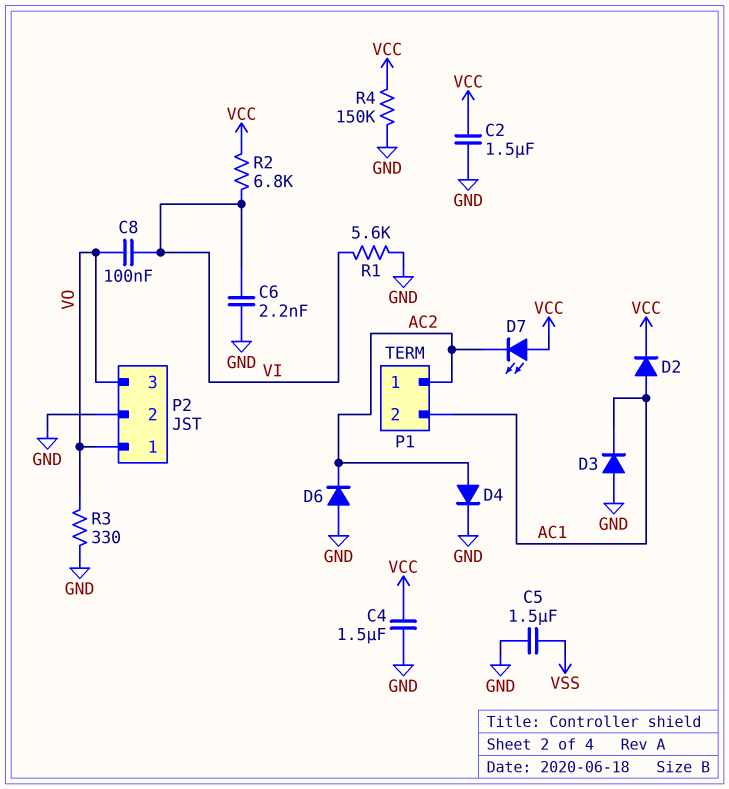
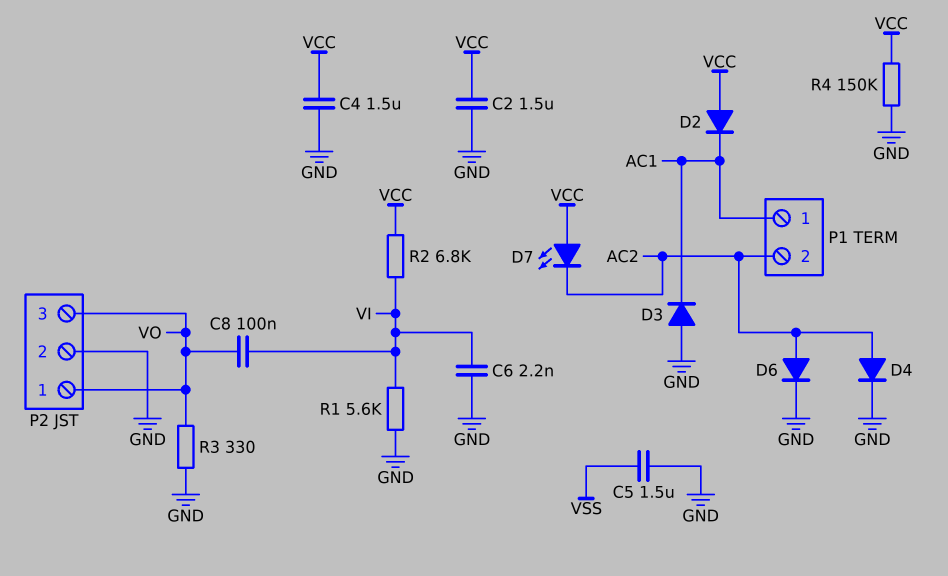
D2: diode (A AC1, K VCC) -> diode (A VCC, K AC1)
D6: diode (A GND, K AC2) -> diode (A AC2, K GND)
P1 pin 1: AC2 -> AC1
P1 pin 2: AC1 -> AC2

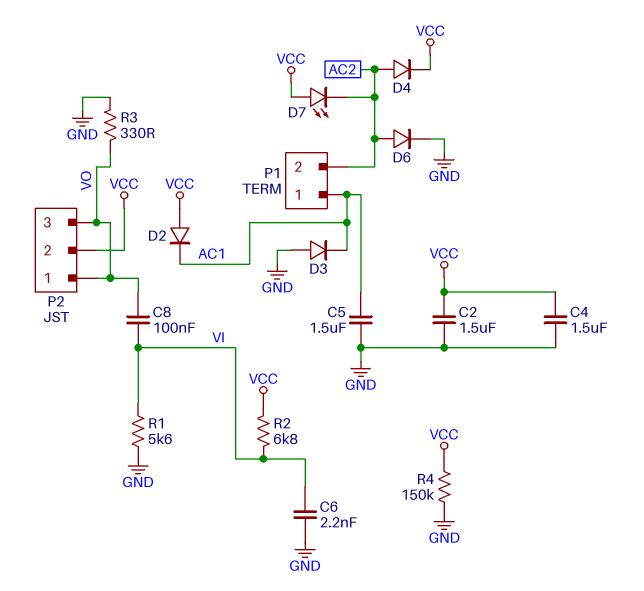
C5: 1.5uF (GND, VSS) -> 1.5uF (AC1, GND)
D4: diode (A AC2, K GND) -> diode (A AC2, K VCC)
P2 pin 2: GND -> VCC

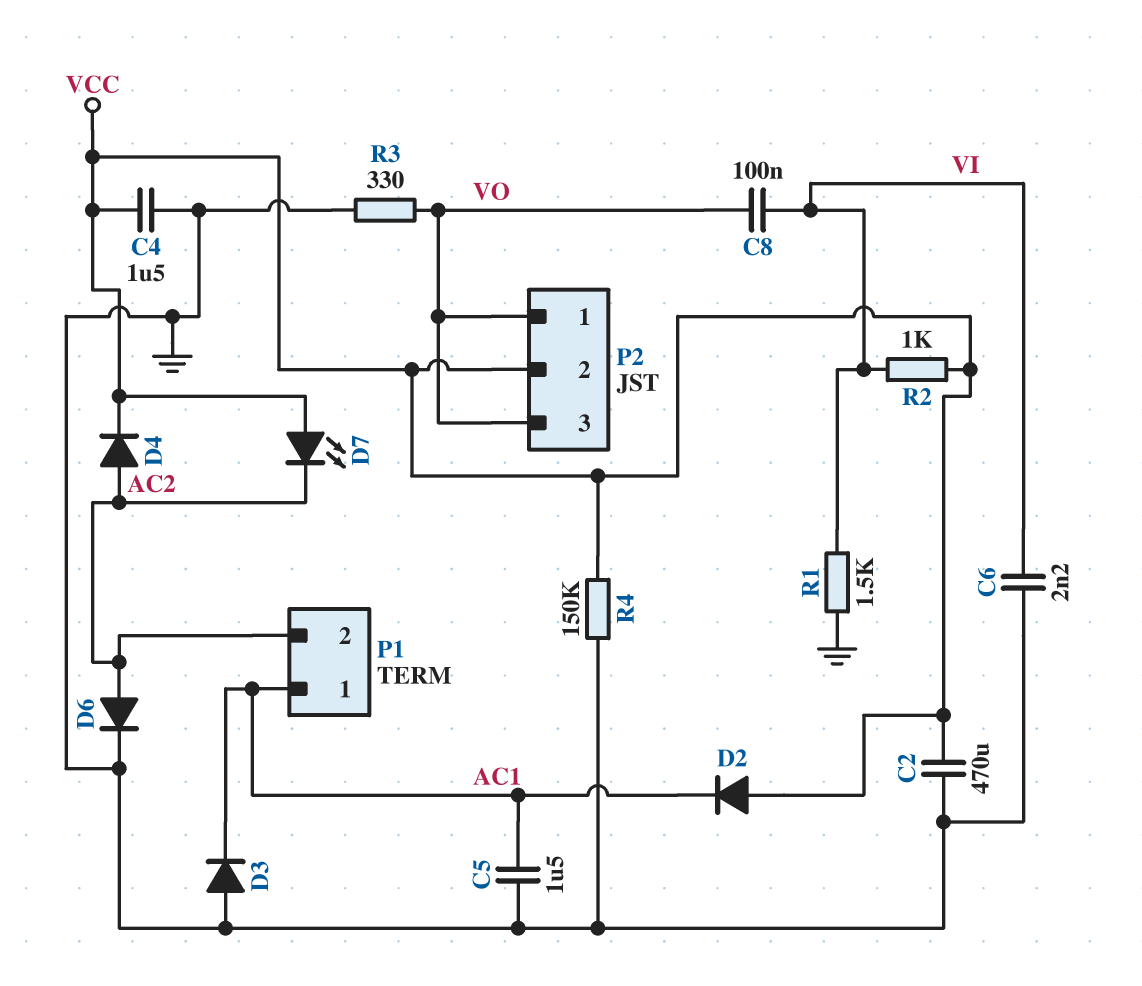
C2: 1.5uF (GND, VCC) -> 470uF (GND, VCC)
R1: 5.6k (GND, VI) -> 1.5k (GND, VI)
R2: 6.8k (VCC, VI) -> 1k (VCC, VI)

